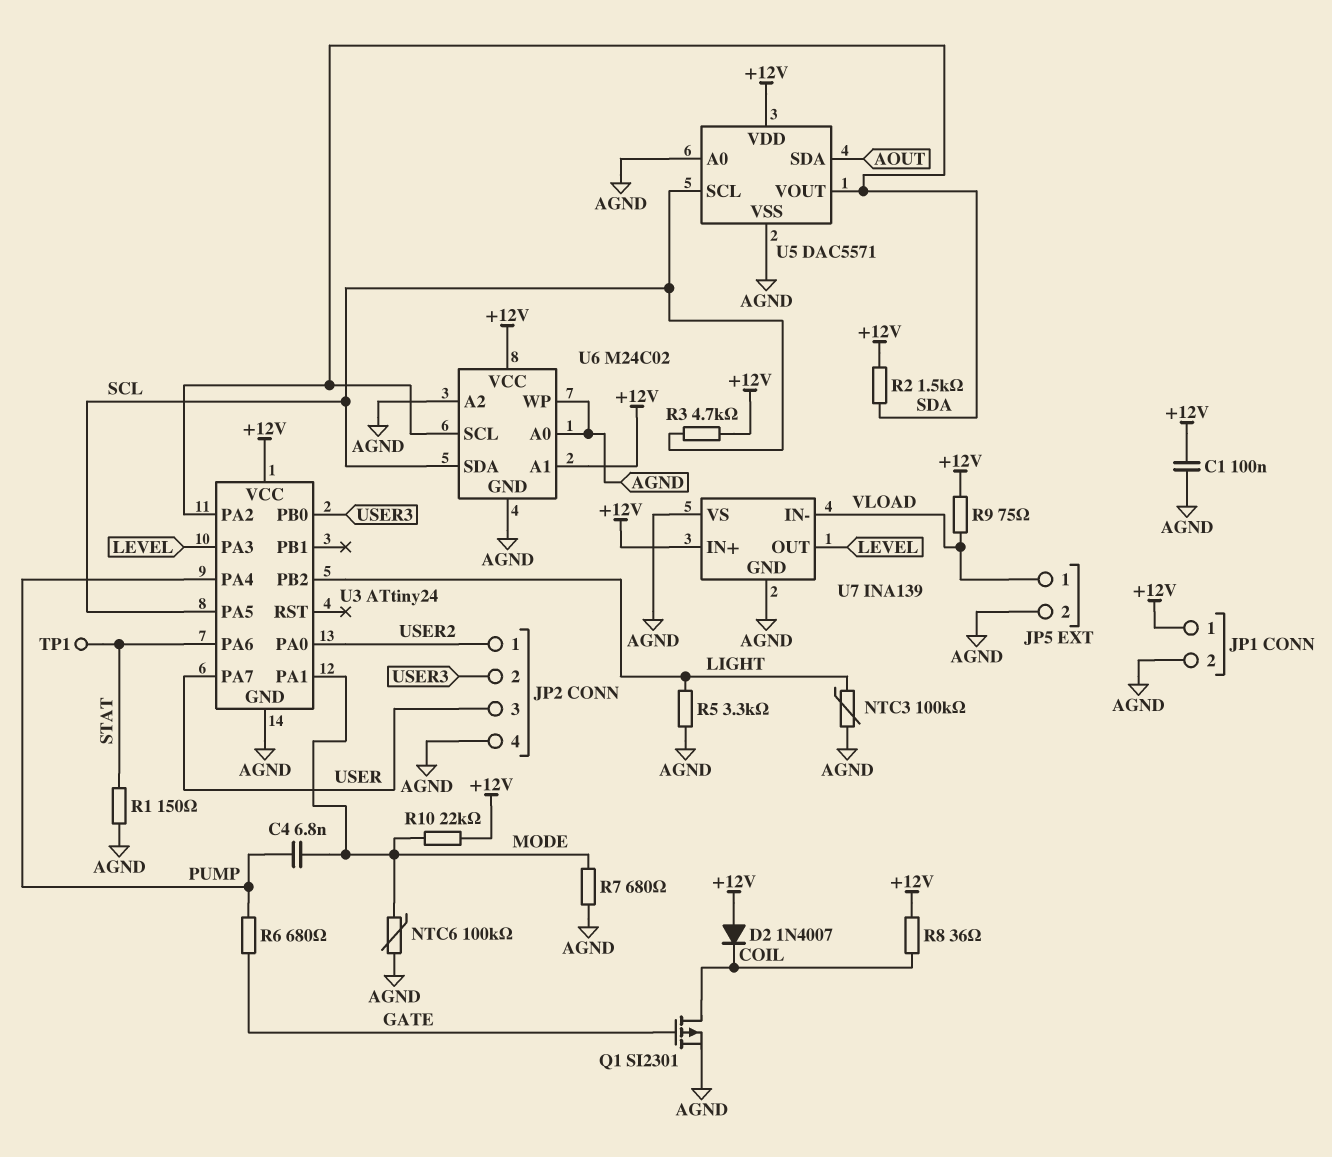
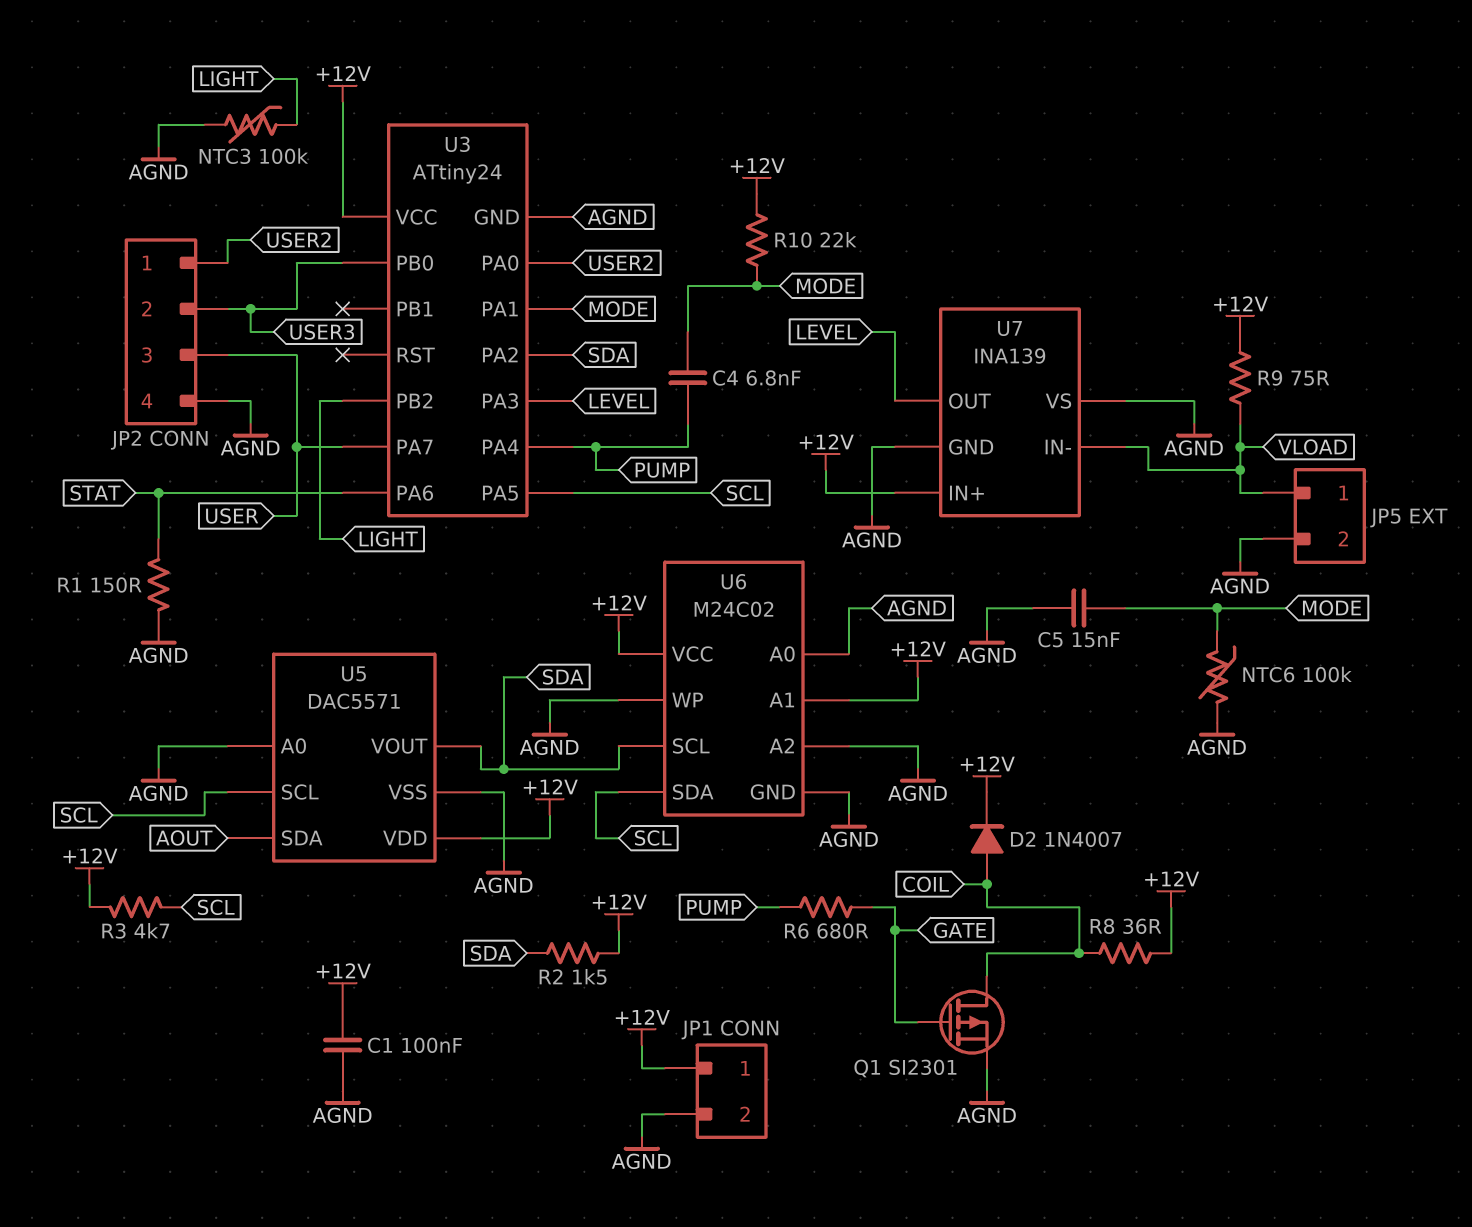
C5: none -> 15nF (AGND, MODE)
D2: diode 1N4007 (A +12V, K COIL) -> diode 1N4007 (A COIL, K +12V)
R5: 3.3k (AGND, LIGHT) -> none
R7: 680 (AGND, MODE) -> none
TP1: test point (STAT) -> none

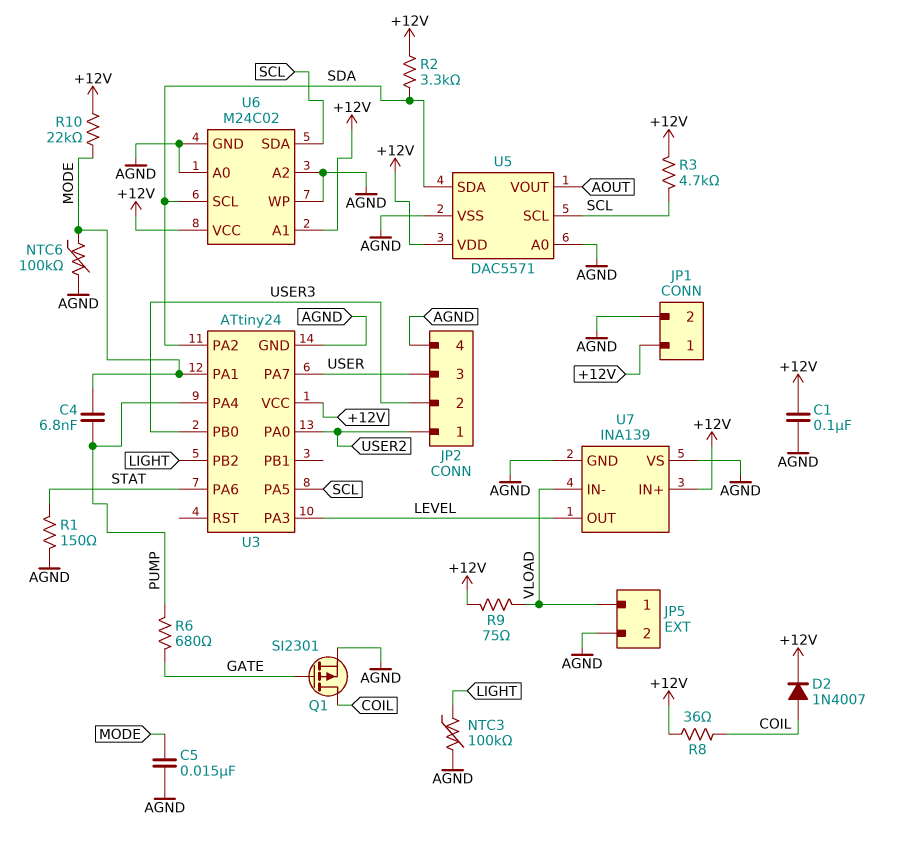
R2: 1.5k (+12V, SDA) -> 3.3k (+12V, SDA)
U5 pin SDA: AOUT -> SDA
U5 pin VOUT: SDA -> AOUT

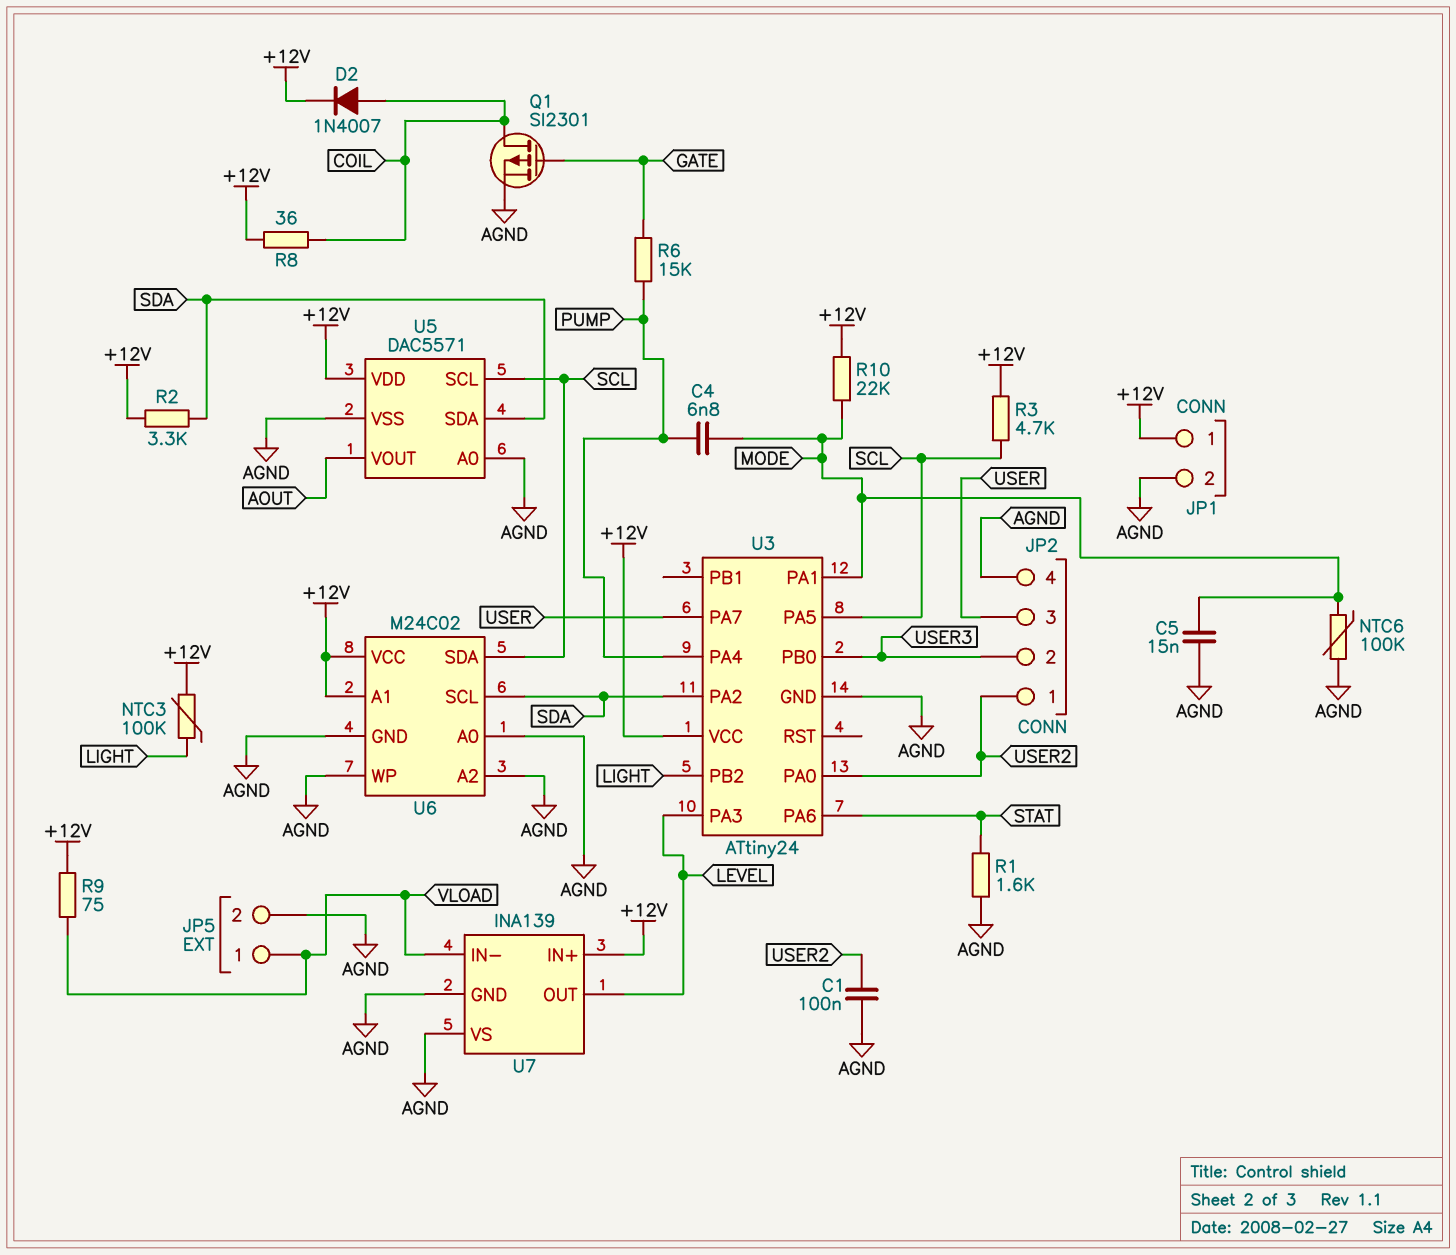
C1: 100nF (+12V, AGND) -> 100nF (AGND, USER2)
NTC3: 100k (AGND, LIGHT) -> 100k (+12V, LIGHT)
R1: 150 (AGND, STAT) -> 1.6k (AGND, STAT)
R6: 680 (GATE, PUMP) -> 15k (GATE, PUMP)

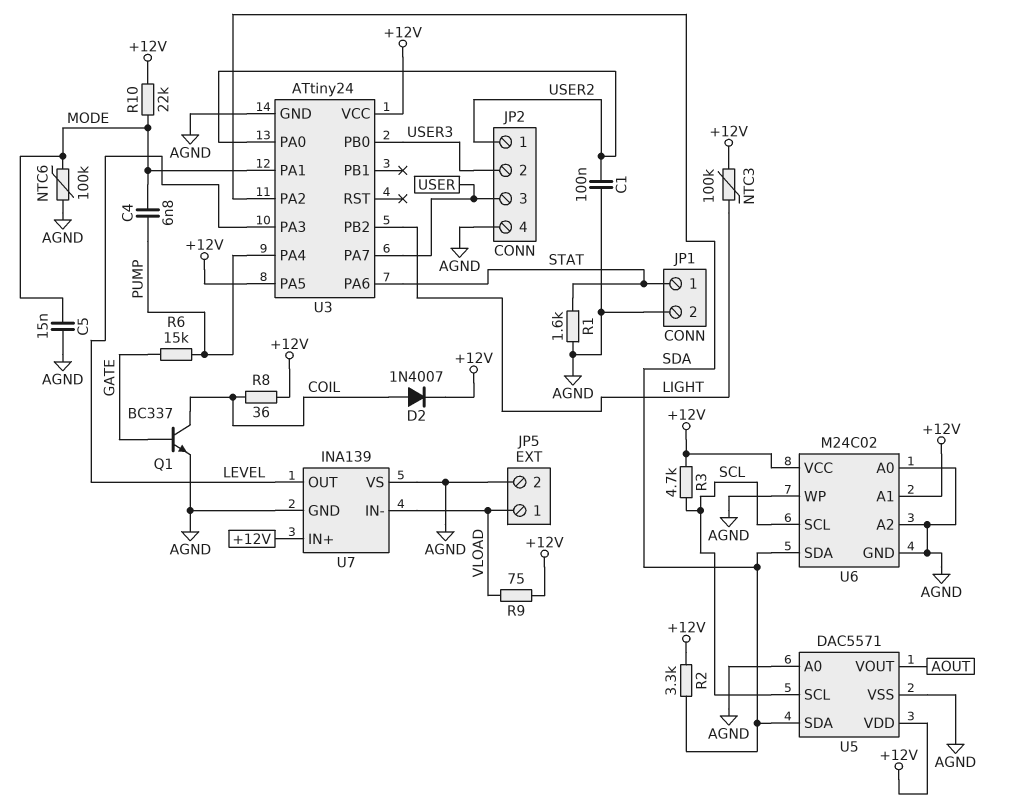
JP1 pin 1: +12V -> STAT
Q1: PMOS SI2301 (G GATE, D COIL, S AGND) -> NPN BC337 (B GATE, C COIL, E AGND)
U3 pin PA5: SCL -> +12V
U6 pin SCL: SDA -> SCL
U6 pin SDA: SCL -> SDA

